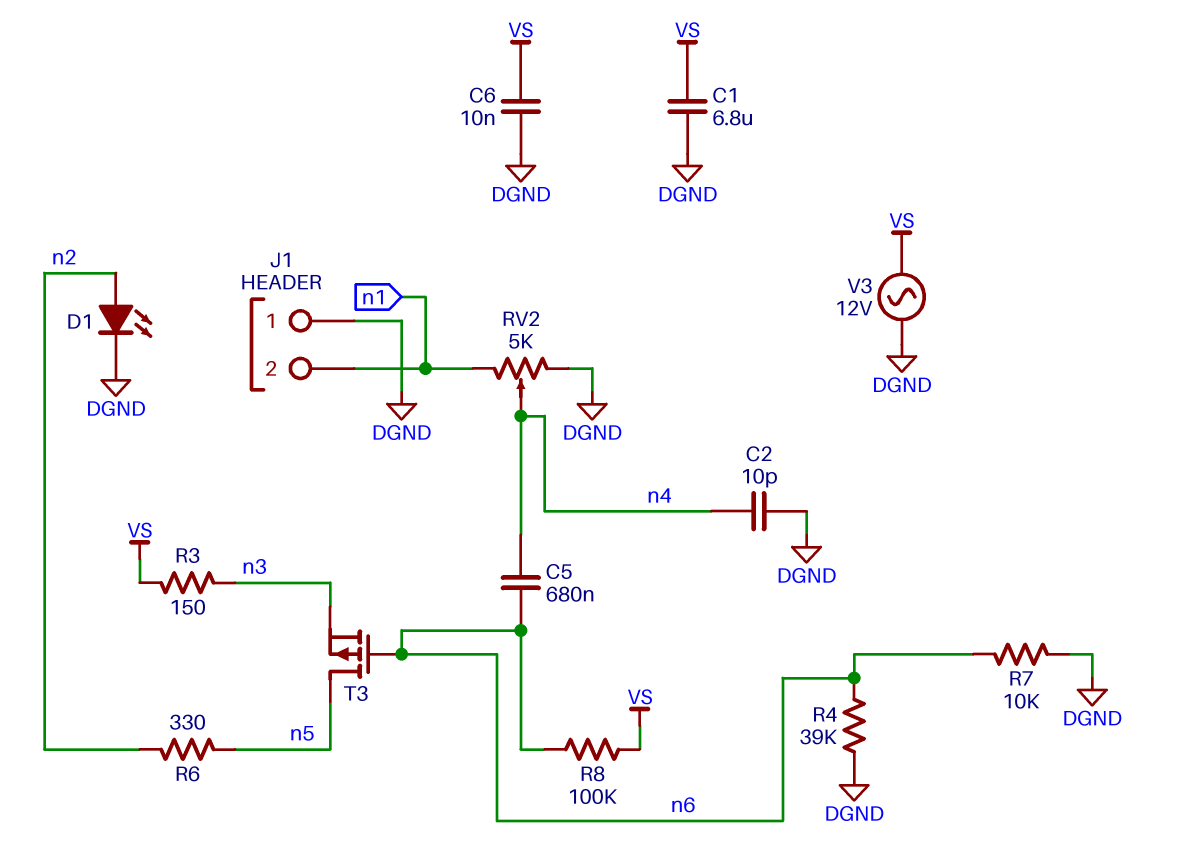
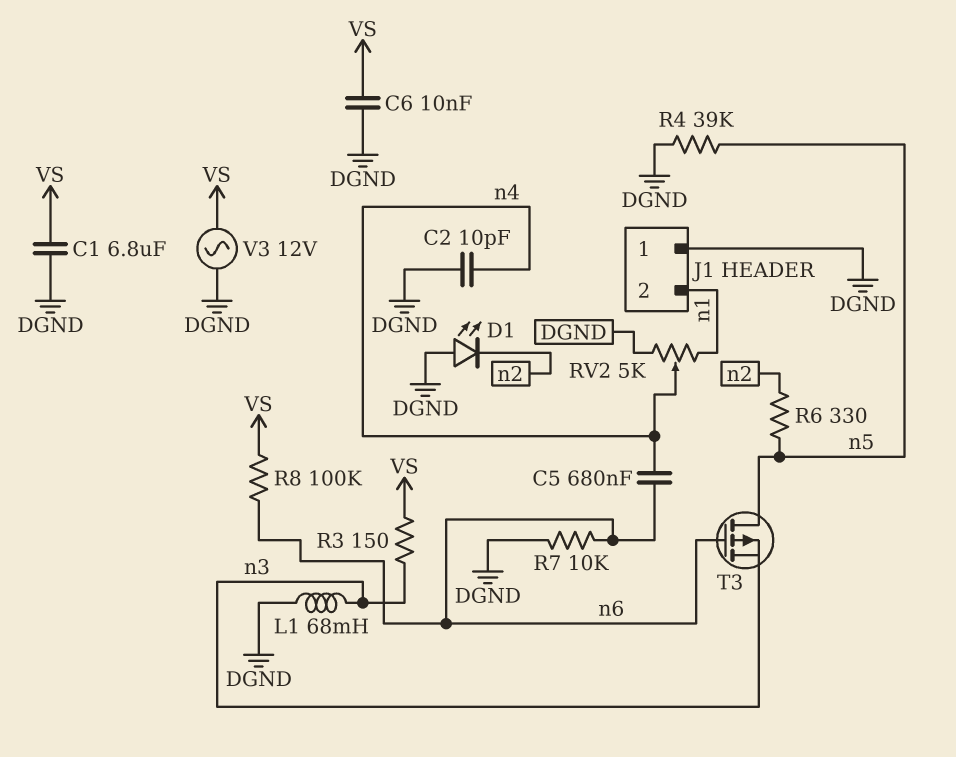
D1: LED (A n2, K DGND) -> LED (A DGND, K n2)
L1: none -> 68mH (DGND, n3)
R4: 39k (DGND, n6) -> 39k (DGND, n5)

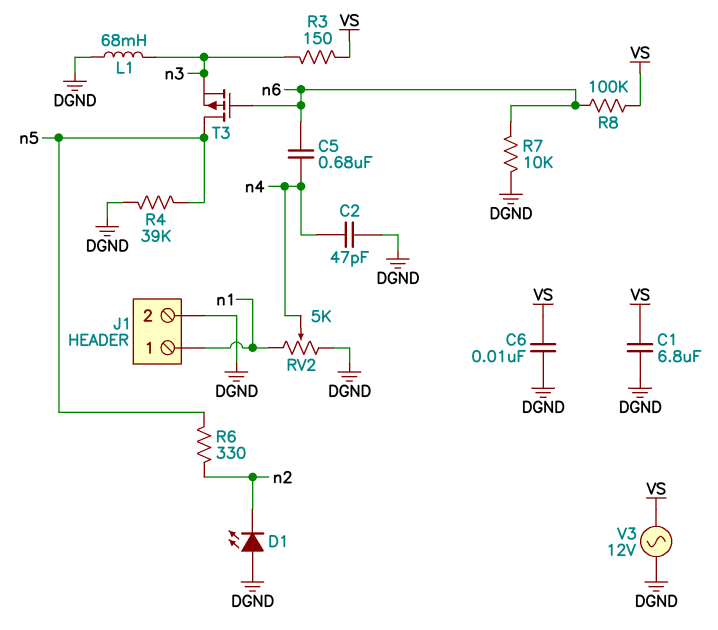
C2: 10pF (DGND, n4) -> 47pF (DGND, n4)
J1 pin 1: DGND -> n1
J1 pin 2: n1 -> DGND

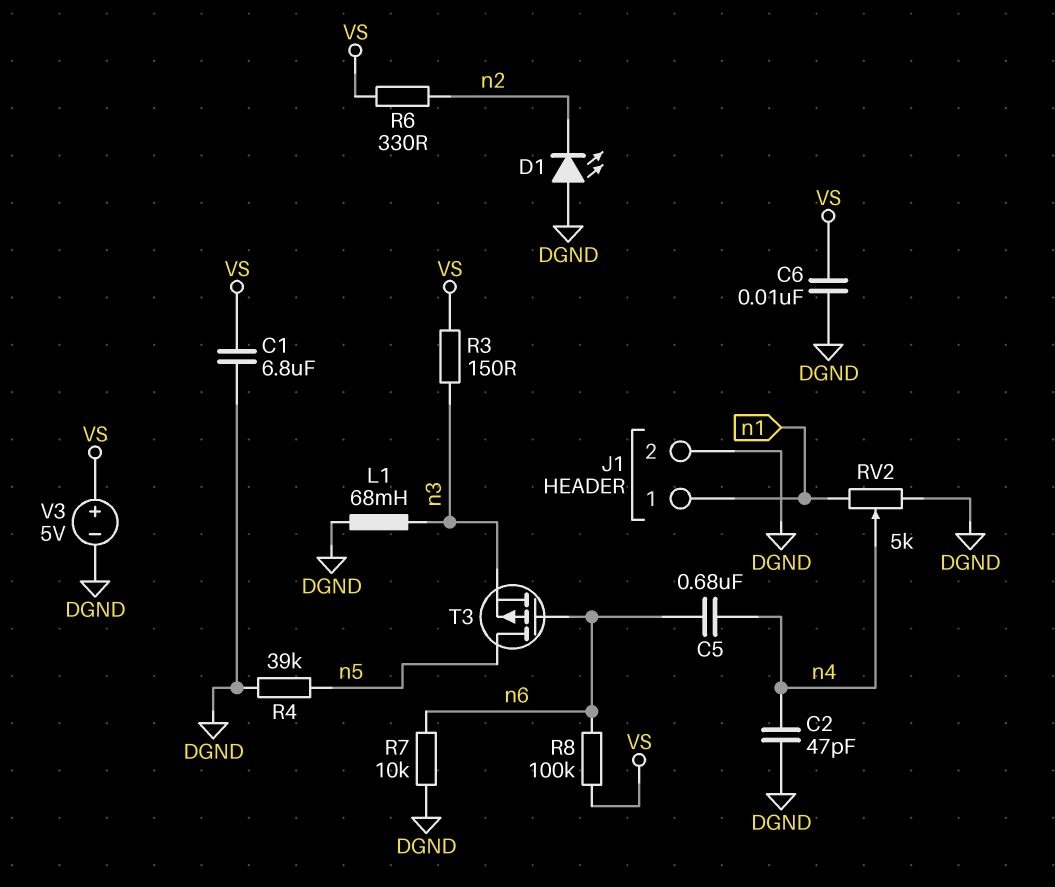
R6: 330 (n2, n5) -> 330 (VS, n2)
V3: AC 12V (DGND, VS) -> 5V (plus VS, minus DGND)

